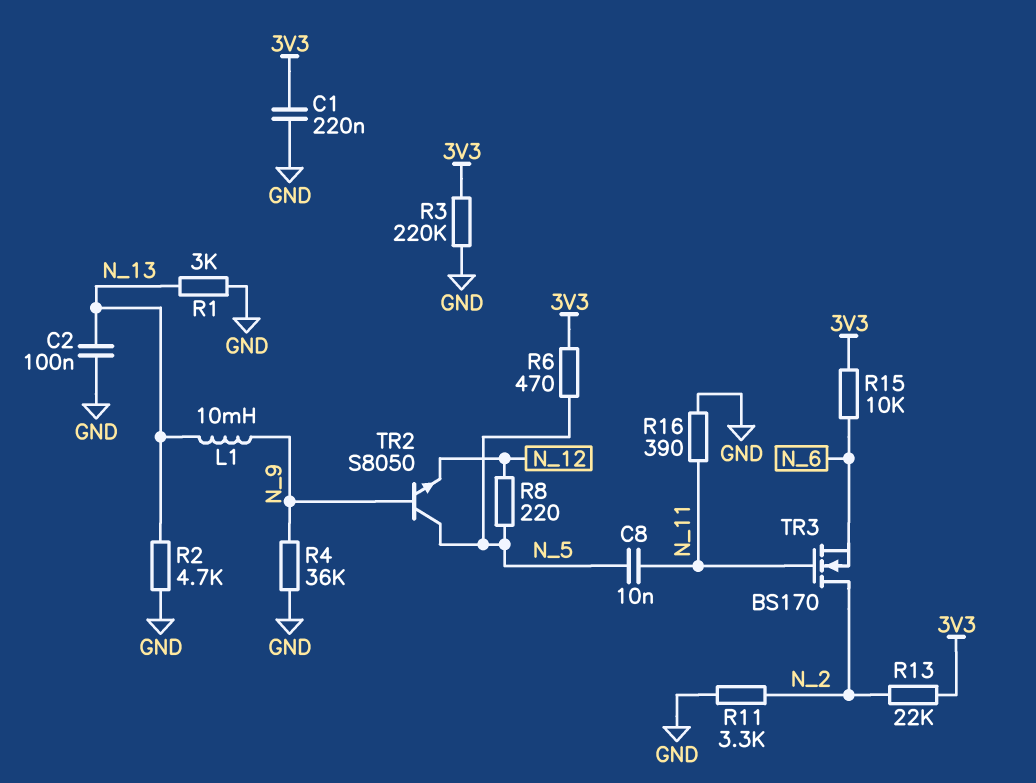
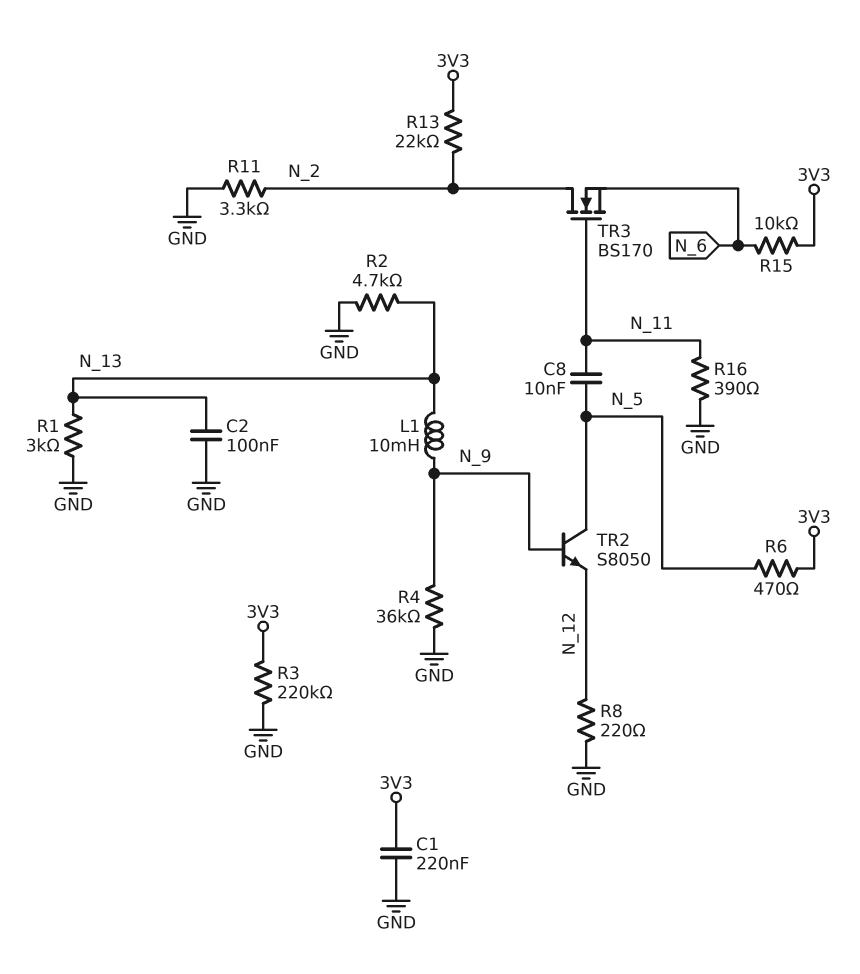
R8: 220 (N_5, N_12) -> 220 (GND, N_12)

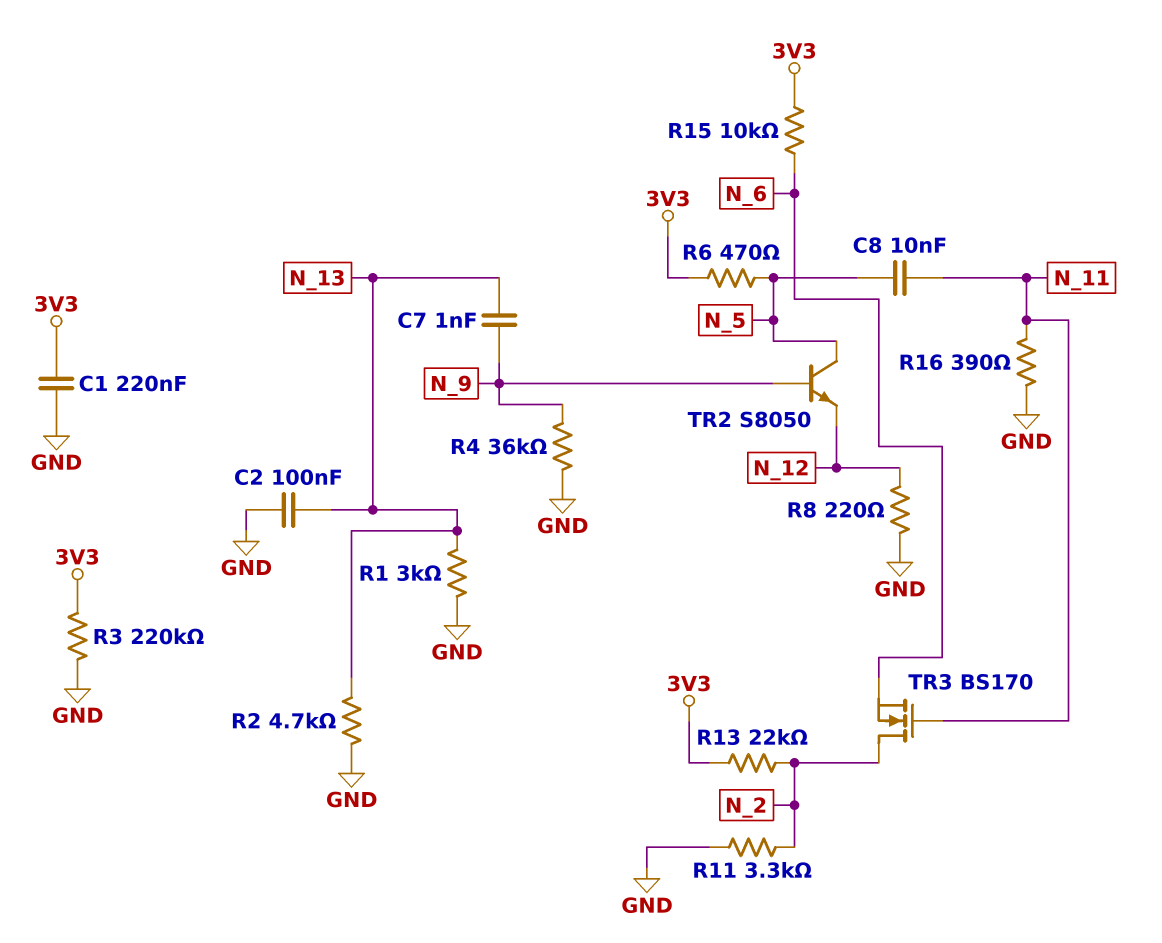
C7: none -> 1nF (N_9, N_13)
L1: 10mH (N_9, N_13) -> none

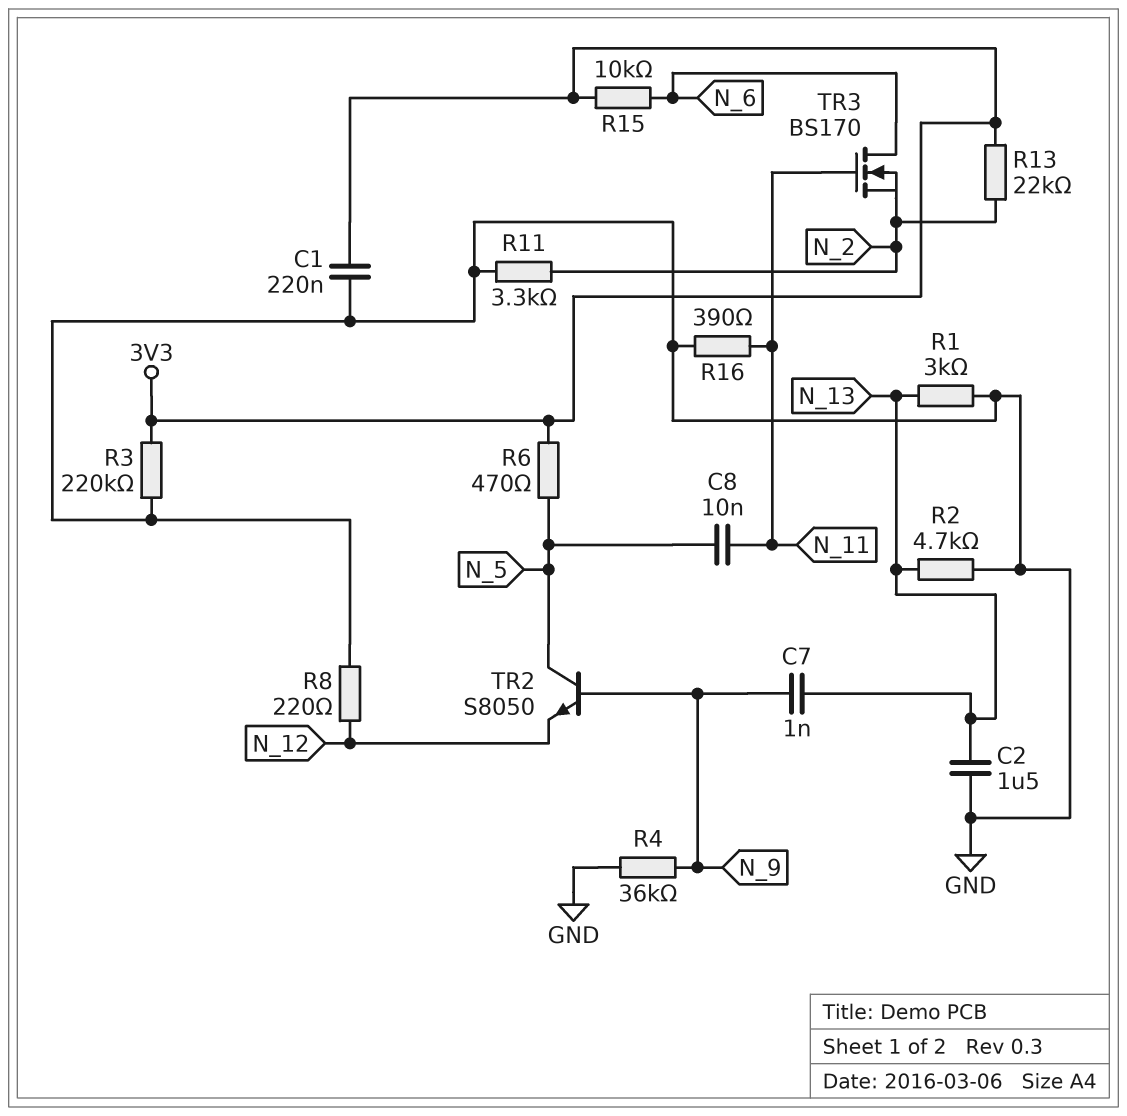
C2: 100nF (GND, N_13) -> 1.5uF (GND, N_13)
TR3: NMOS BS170 (G N_11, D N_2, S N_6) -> NMOS BS170 (G N_11, D N_6, S N_2)

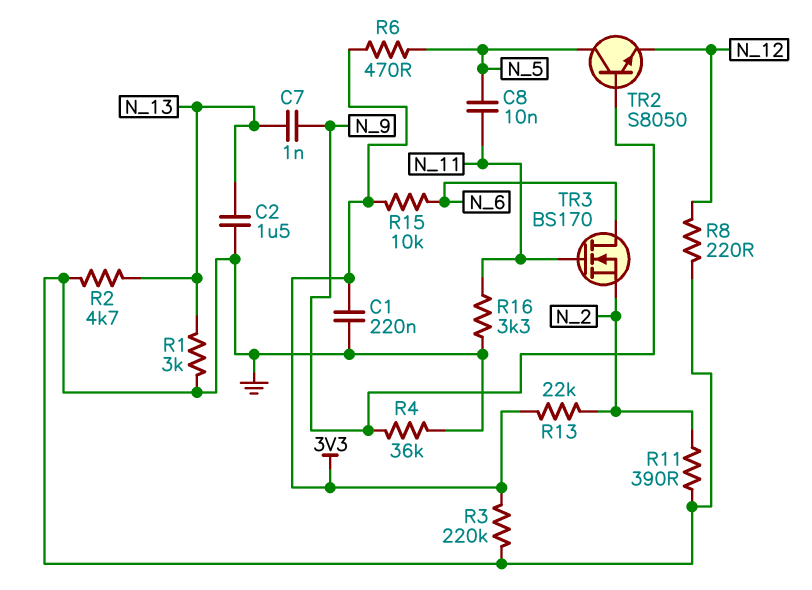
R11: 3.3k (GND, N_2) -> 390 (GND, N_2)
R16: 390 (GND, N_11) -> 3.3k (GND, N_11)

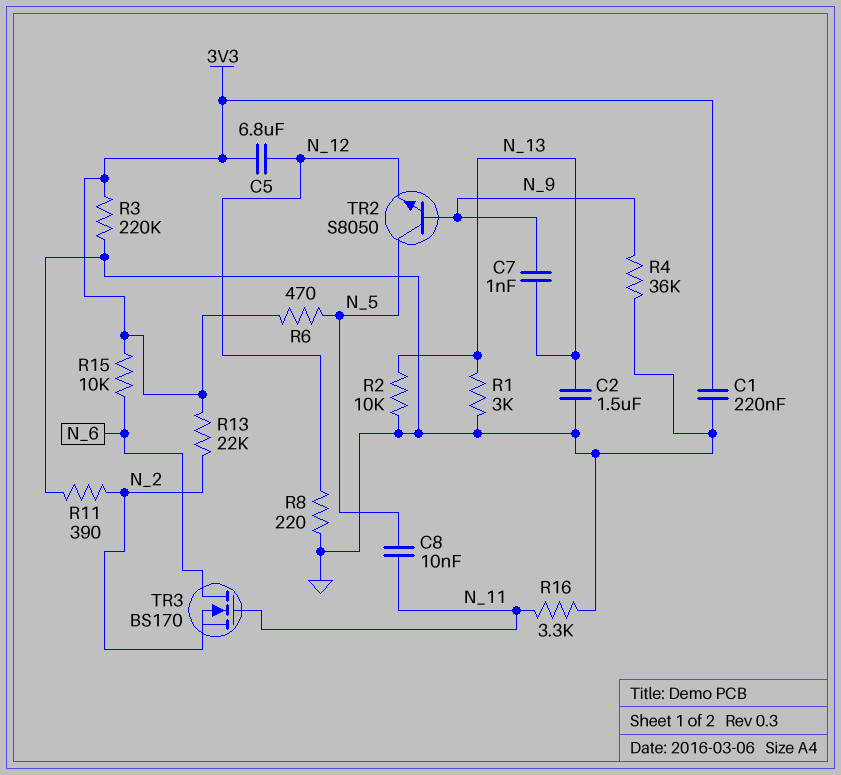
C5: none -> 6.8uF (3V3, N_12)
R2: 4.7k (GND, N_13) -> 10k (GND, N_13)

